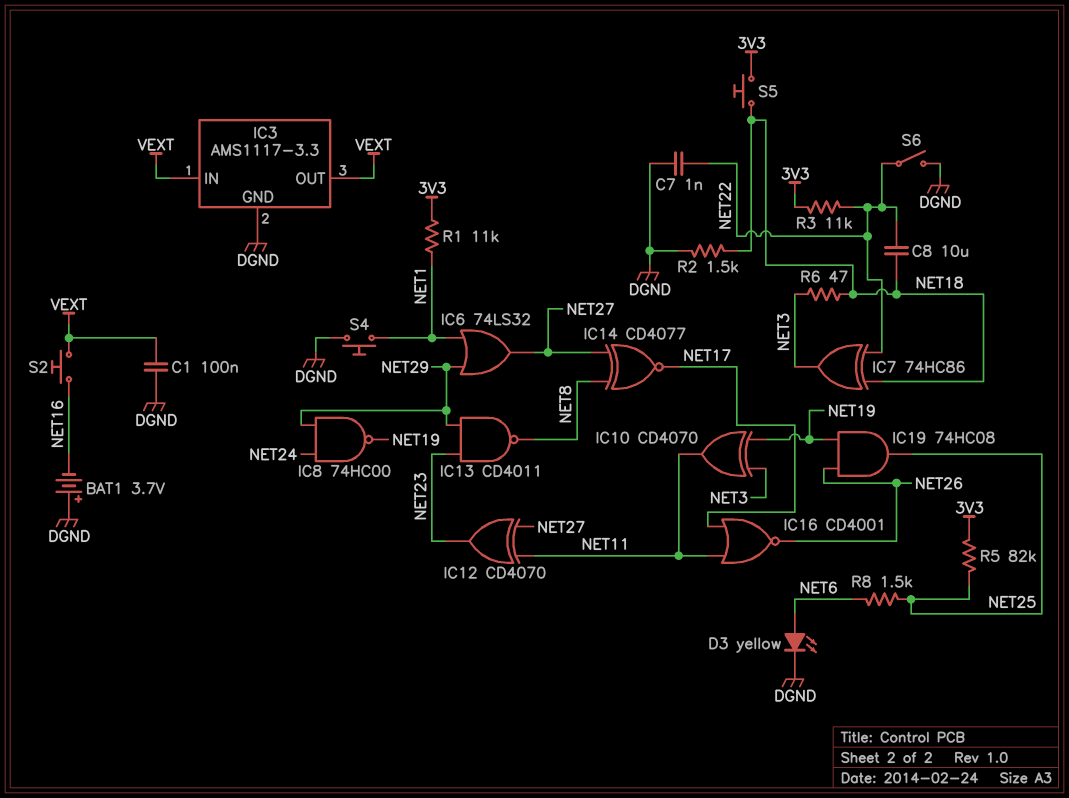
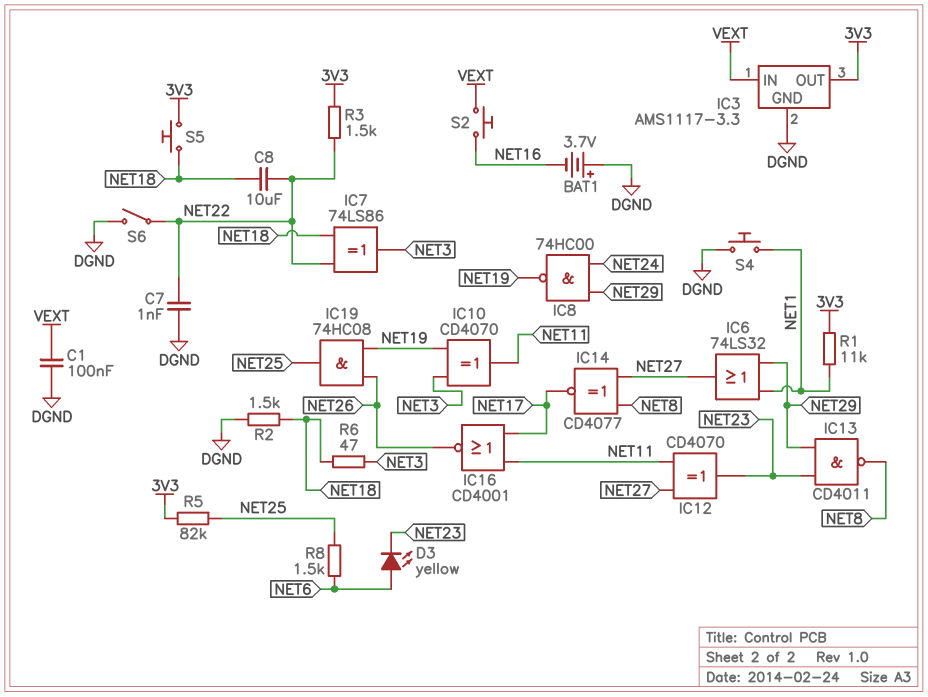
D3: LED yellow (A NET6, K DGND) -> LED yellow (A NET6, K NET23)
IC3 pin OUT: VEXT -> 3V3
IC7: XOR 74HC86 (in NET18, in NET22, out NET3) -> XOR 74LS86 (in NET18, in NET22, out NET3)
R3: 11k (3V3, NET22) -> 1.5k (3V3, NET22)

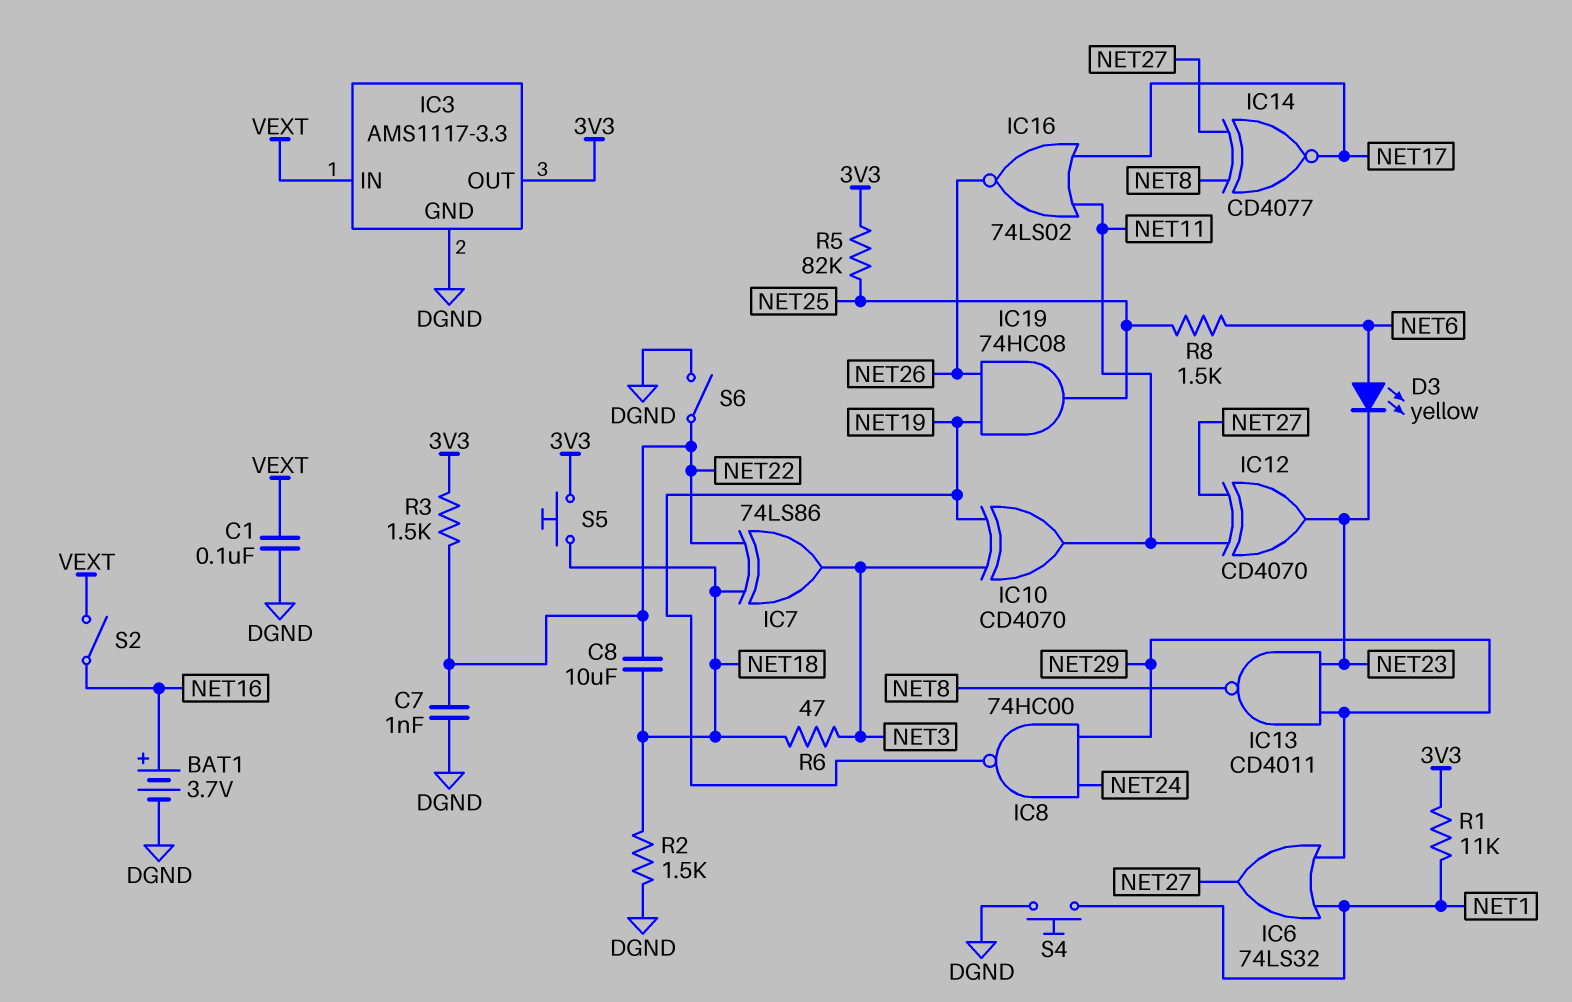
BAT1: 3.7V (plus DGND, minus NET16) -> 3.7V (plus NET16, minus DGND)
IC16: NOR CD4001 (in NET11, in NET17, out NET26) -> NOR 74LS02 (in NET11, in NET17, out NET26)
S2: button (NET16, VEXT) -> switch (NET16, VEXT)

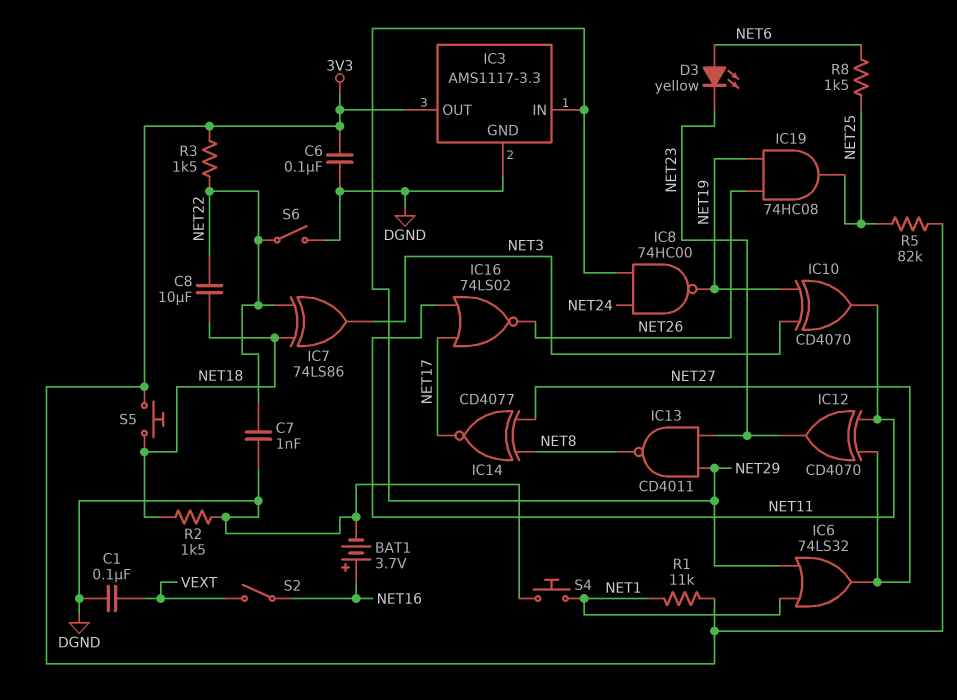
C6: none -> 100nF (3V3, DGND)
IC3 pin IN: VEXT -> NET29
R6: 47 (NET3, NET18) -> none

